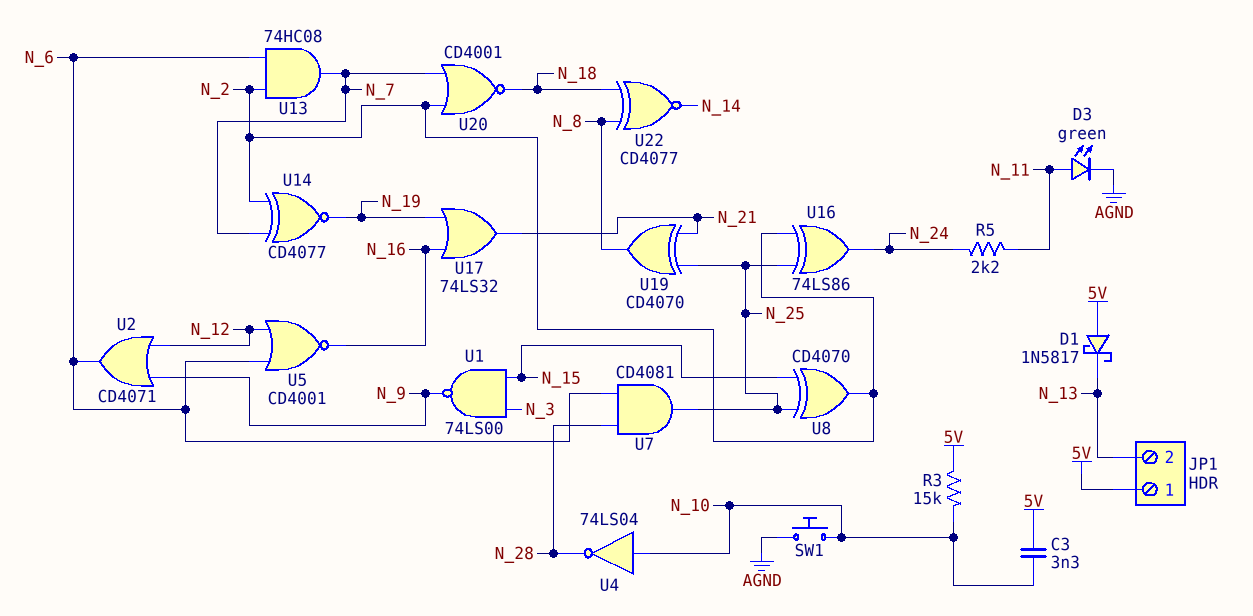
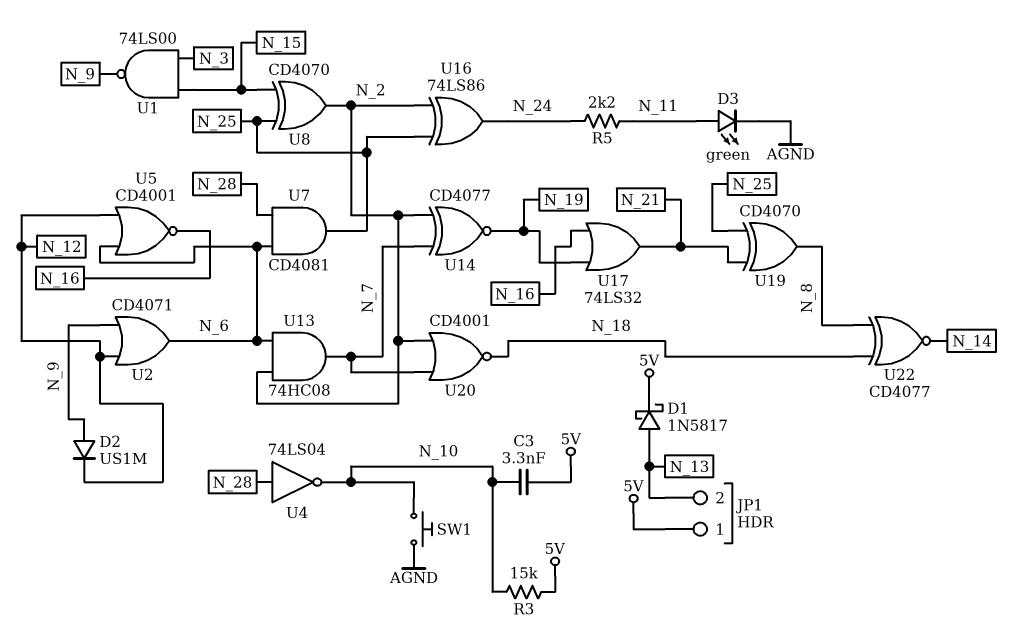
D1: schottky 1N5817 (A 5V, K N_13) -> schottky 1N5817 (A N_13, K 5V)
D2: none -> diode US1M (A N_9, K N_12)
U4: NOT 74LS04 (in N_10, out N_28) -> NOT 74LS04 (in N_28, out N_10)

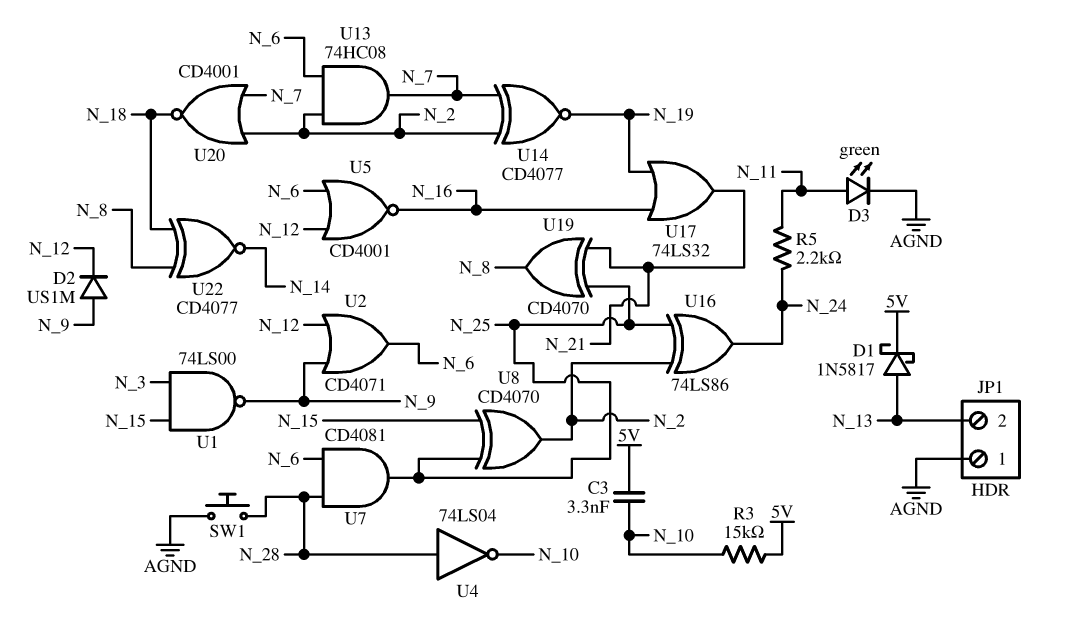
JP1 pin 1: 5V -> AGND
SW1: button (AGND, N_10) -> button (AGND, N_28)

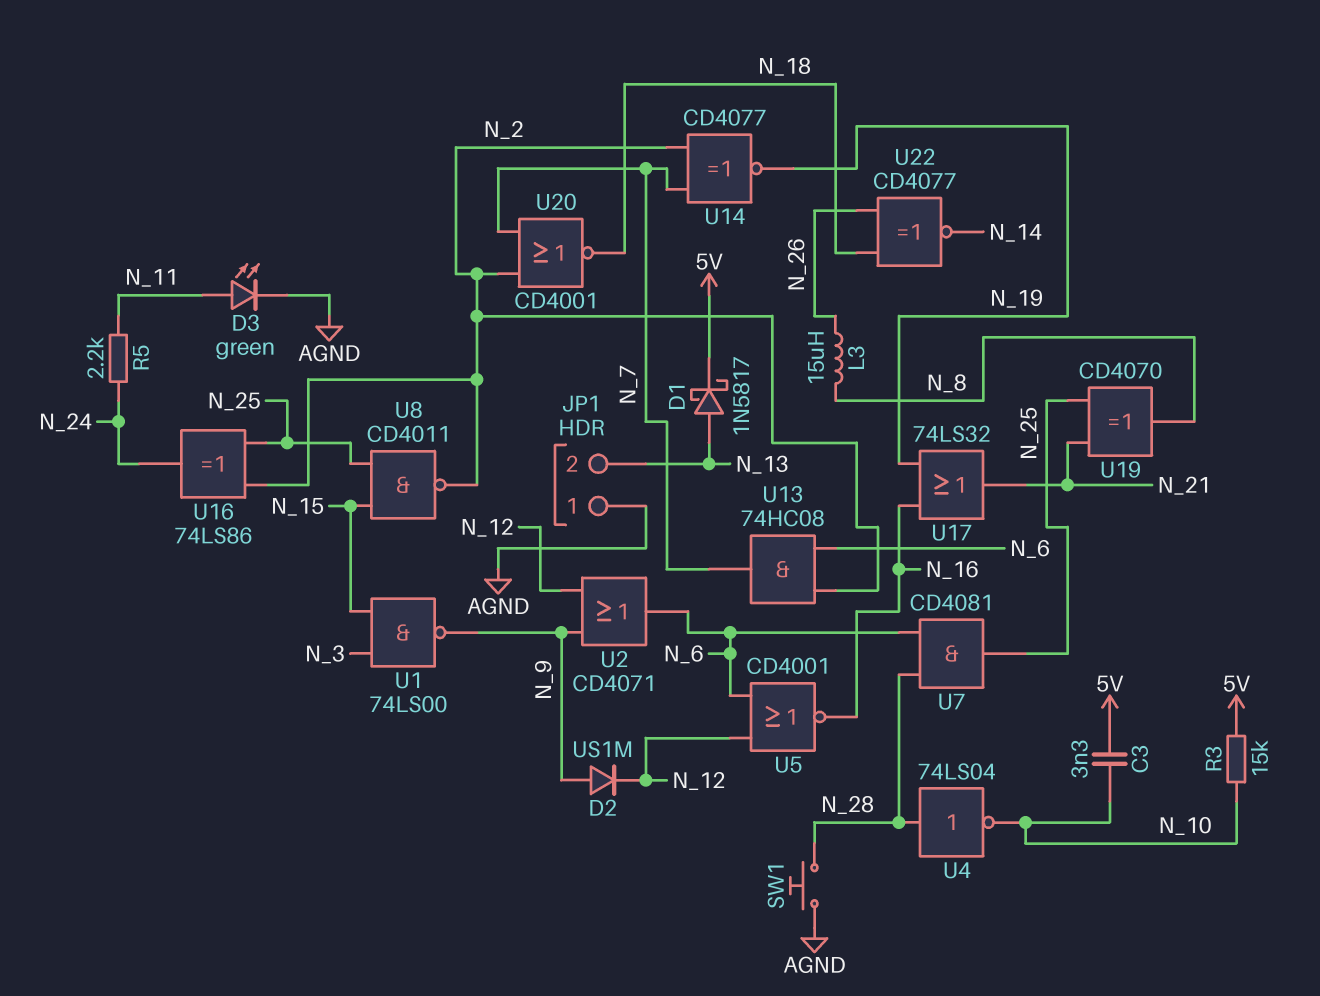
L3: none -> 15uH (N_8, N_26)
U8: XOR CD4070 (in N_15, in N_25, out N_2) -> NAND CD4011 (in N_15, in N_25, out N_2)
U22: XNOR CD4077 (in N_8, in N_18, out N_14) -> XNOR CD4077 (in N_18, in N_26, out N_14)

